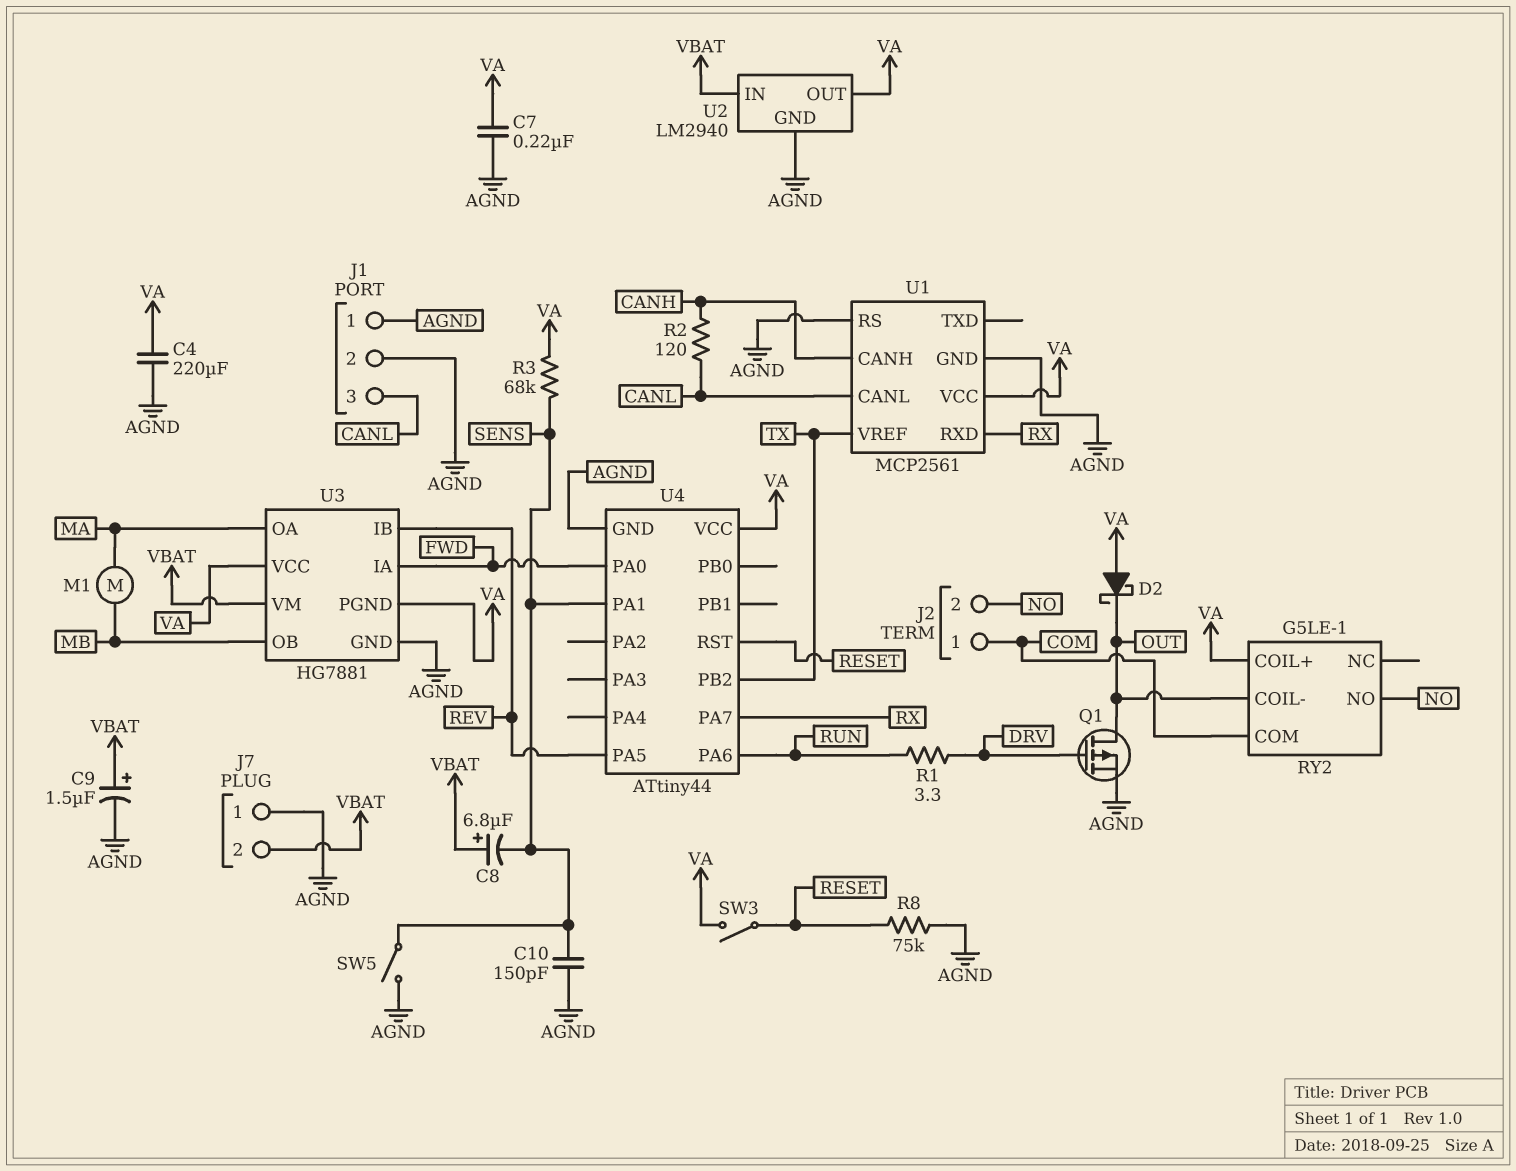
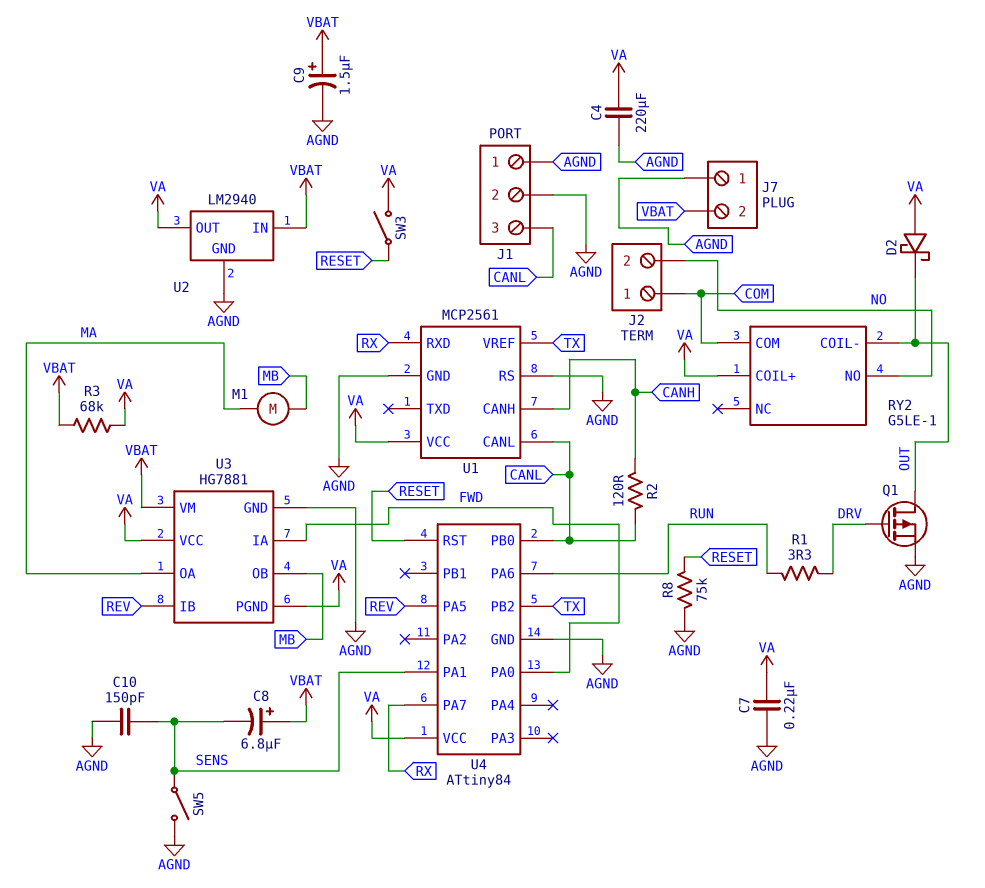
R3: 68k (SENS, VA) -> 68k (VA, VBAT)
U4: ATtiny44 -> ATtiny84
U4 pin PB0: none -> CANL

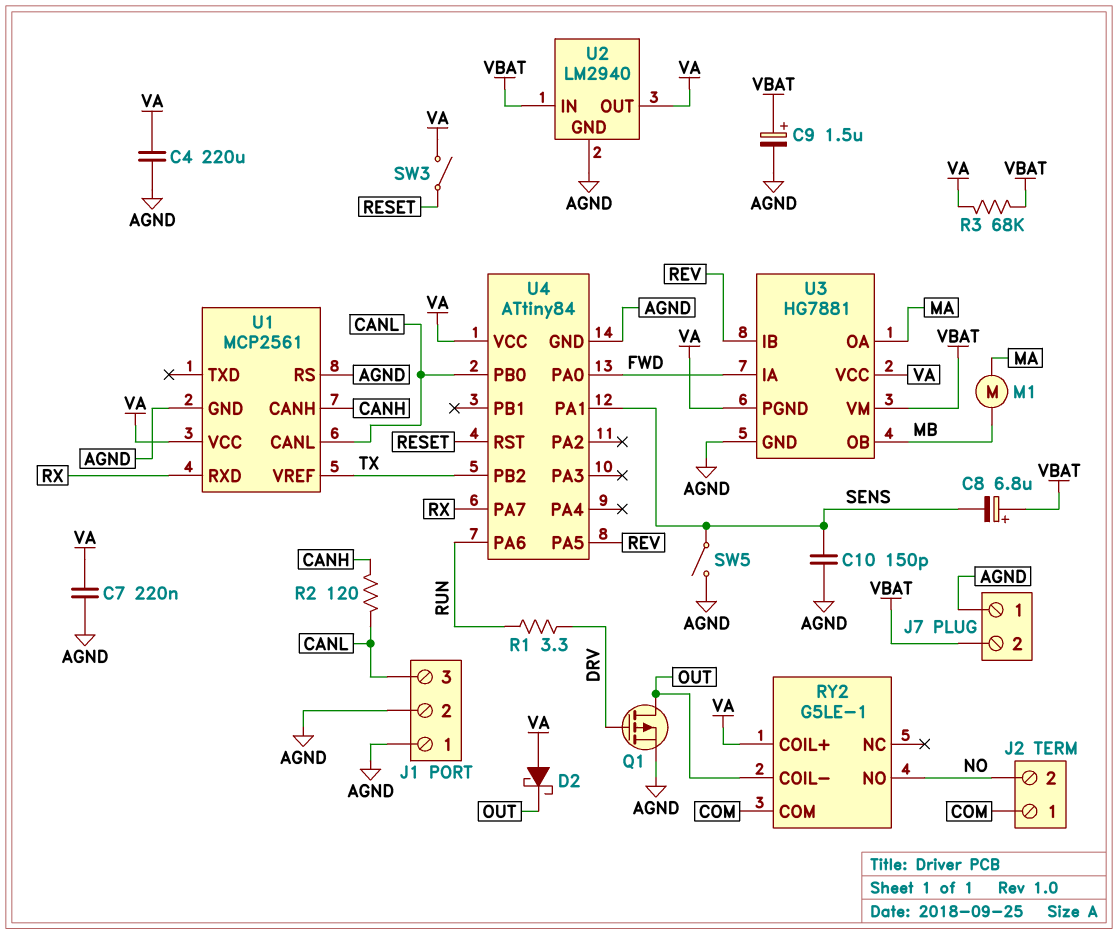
R8: 75k (AGND, RESET) -> none

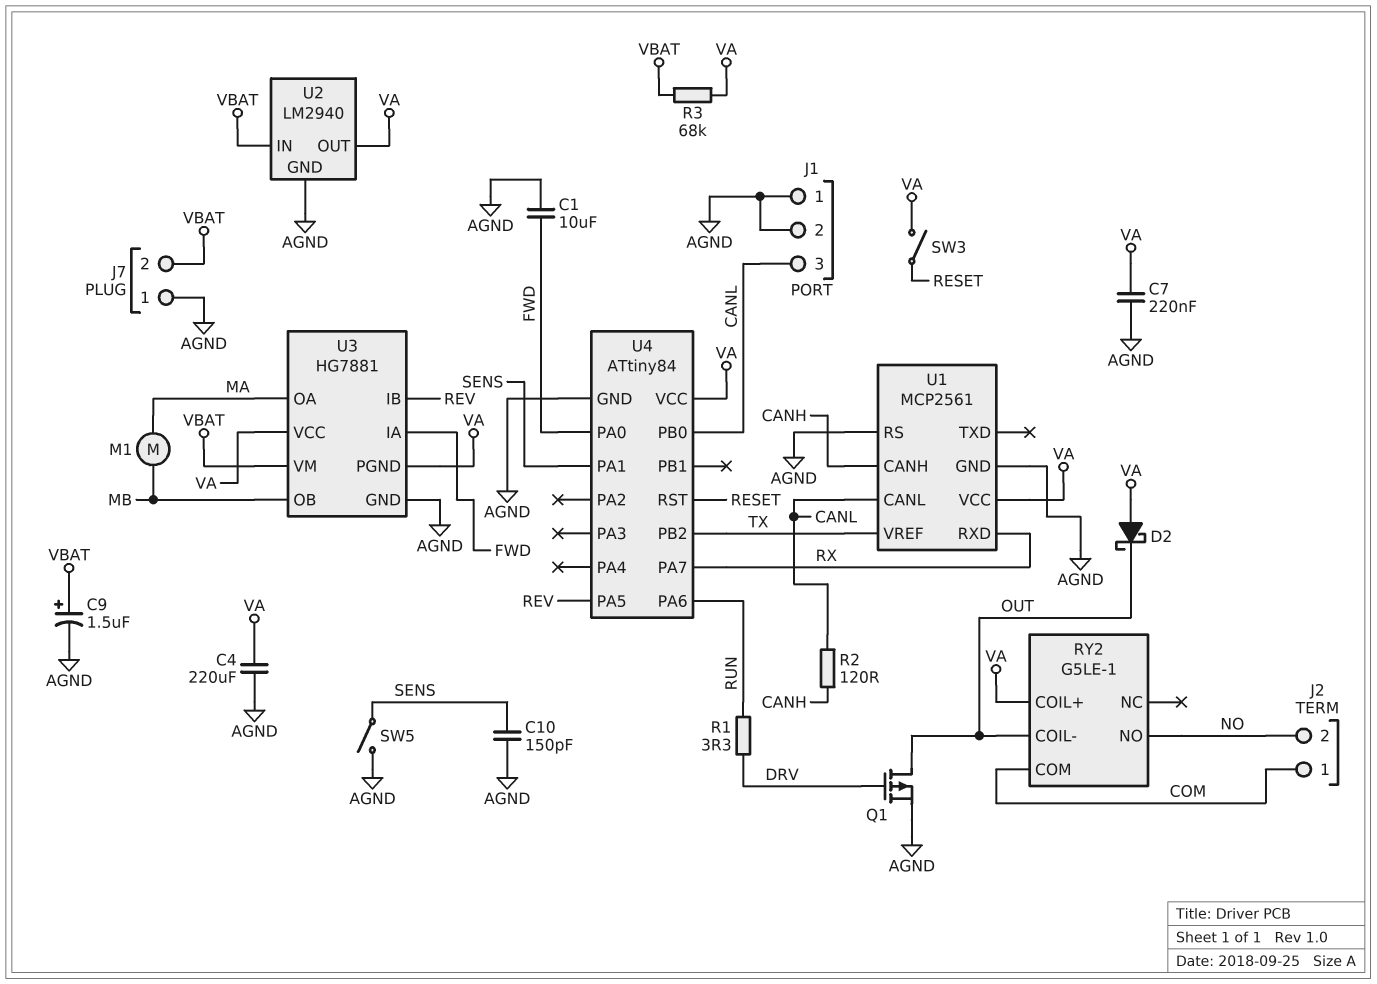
C1: none -> 10uF (AGND, FWD)
C8: 6.8uF (plus VBAT, minus SENS) -> none

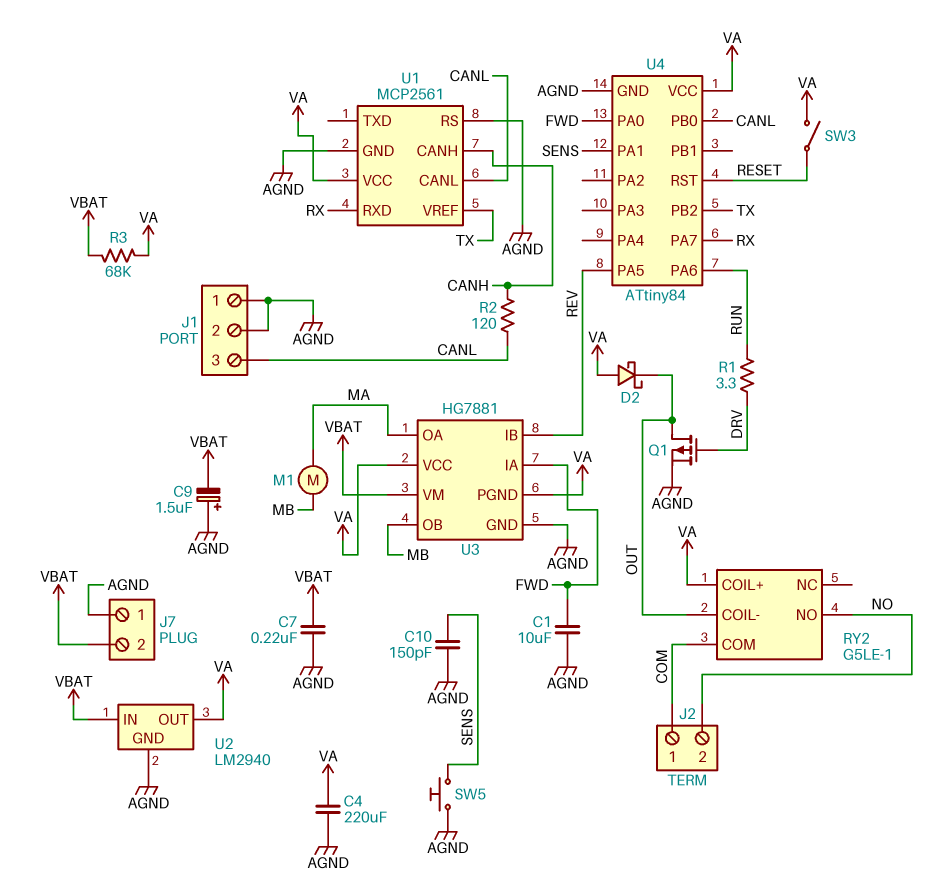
C7: 220nF (AGND, VA) -> 220nF (AGND, VBAT)
C9: 1.5uF (plus VBAT, minus AGND) -> 1.5uF (plus AGND, minus VBAT)
SW5: switch (AGND, SENS) -> button (AGND, SENS)

